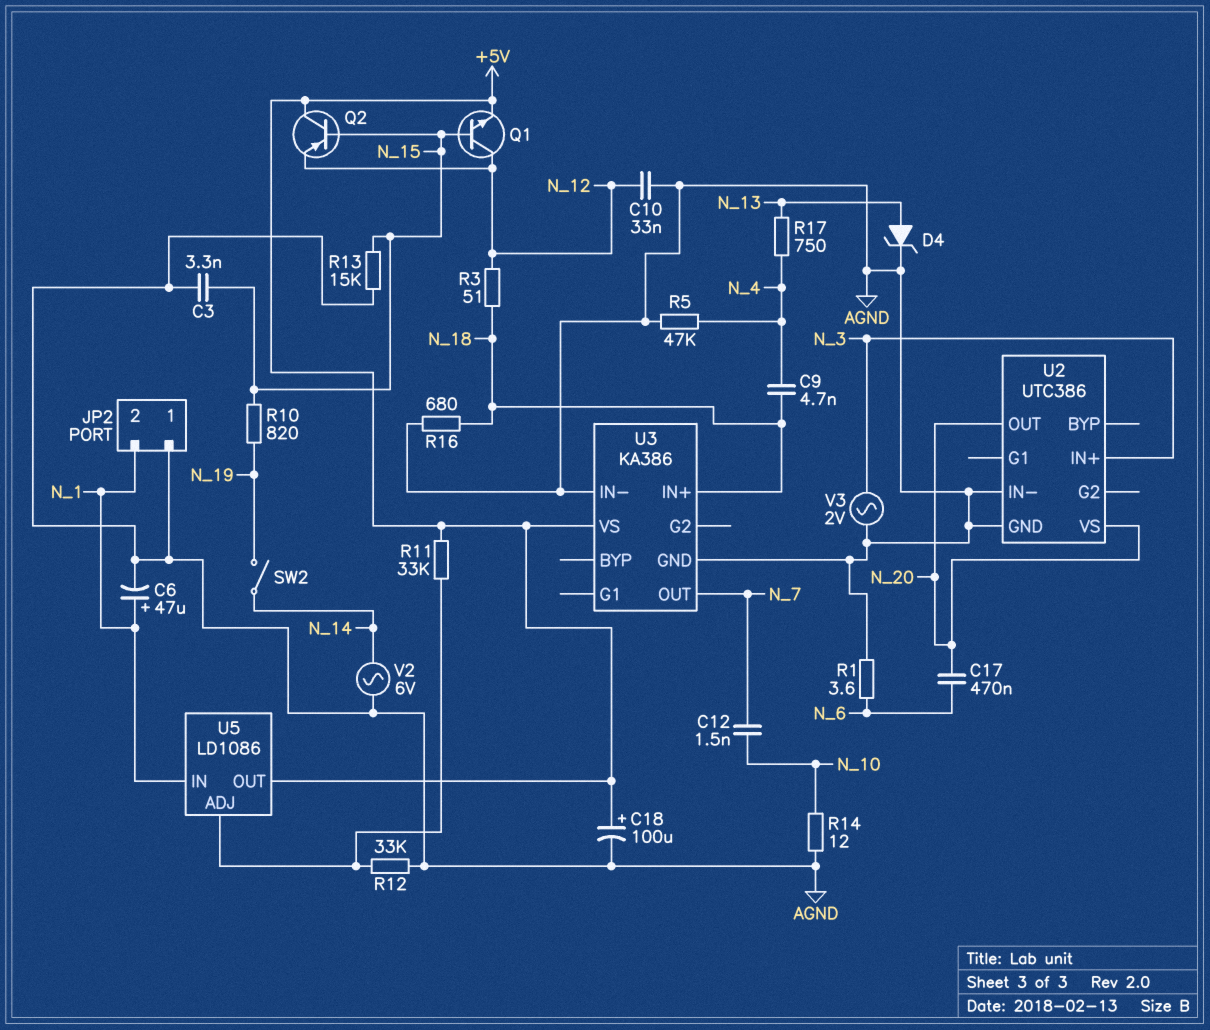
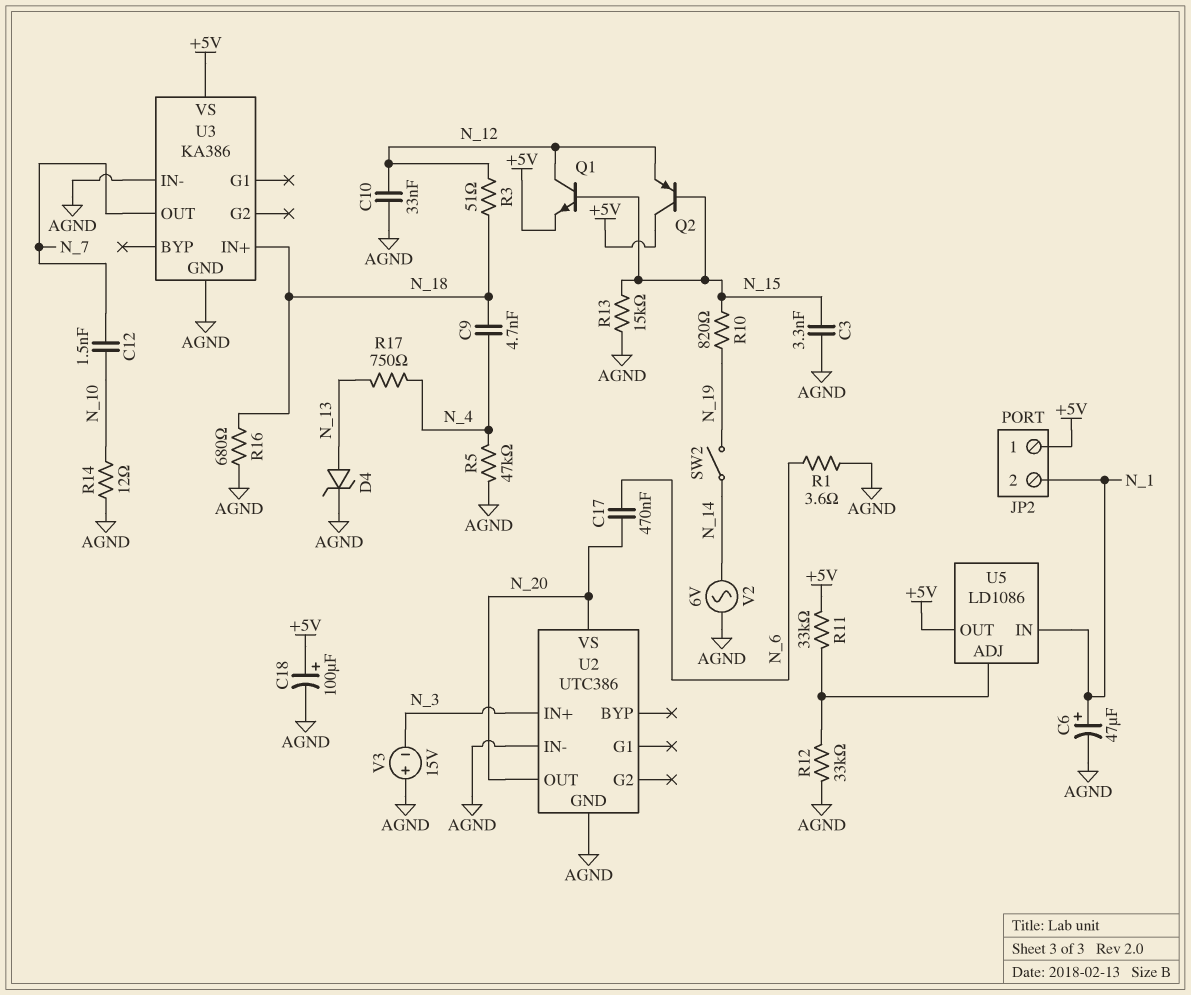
JP2 pin 1: AGND -> +5V
V3: AC 2V (AGND, N_3) -> 15V (plus AGND, minus N_3)

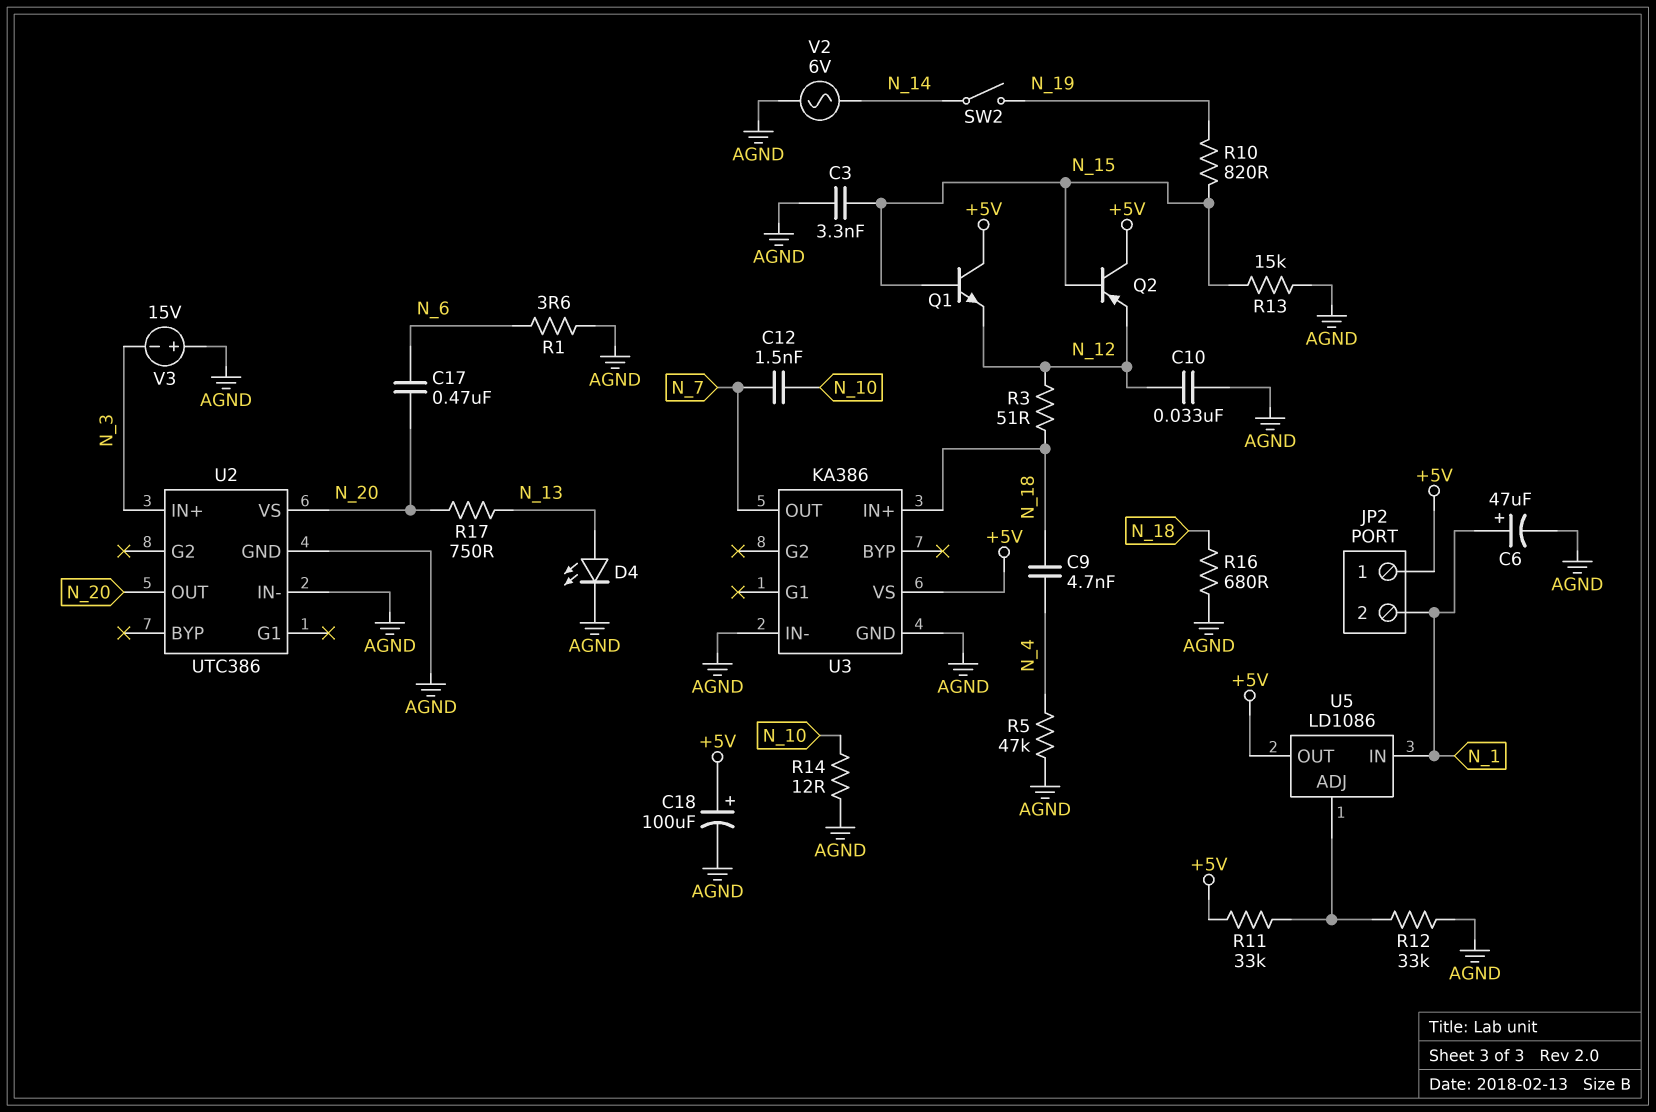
D4: zener (A N_13, K AGND) -> LED (A N_13, K AGND)
Q1: NPN (B N_15, C N_12, E +5V) -> NPN (B N_15, C +5V, E N_12)
R17: 750 (N_4, N_13) -> 750 (N_13, N_20)

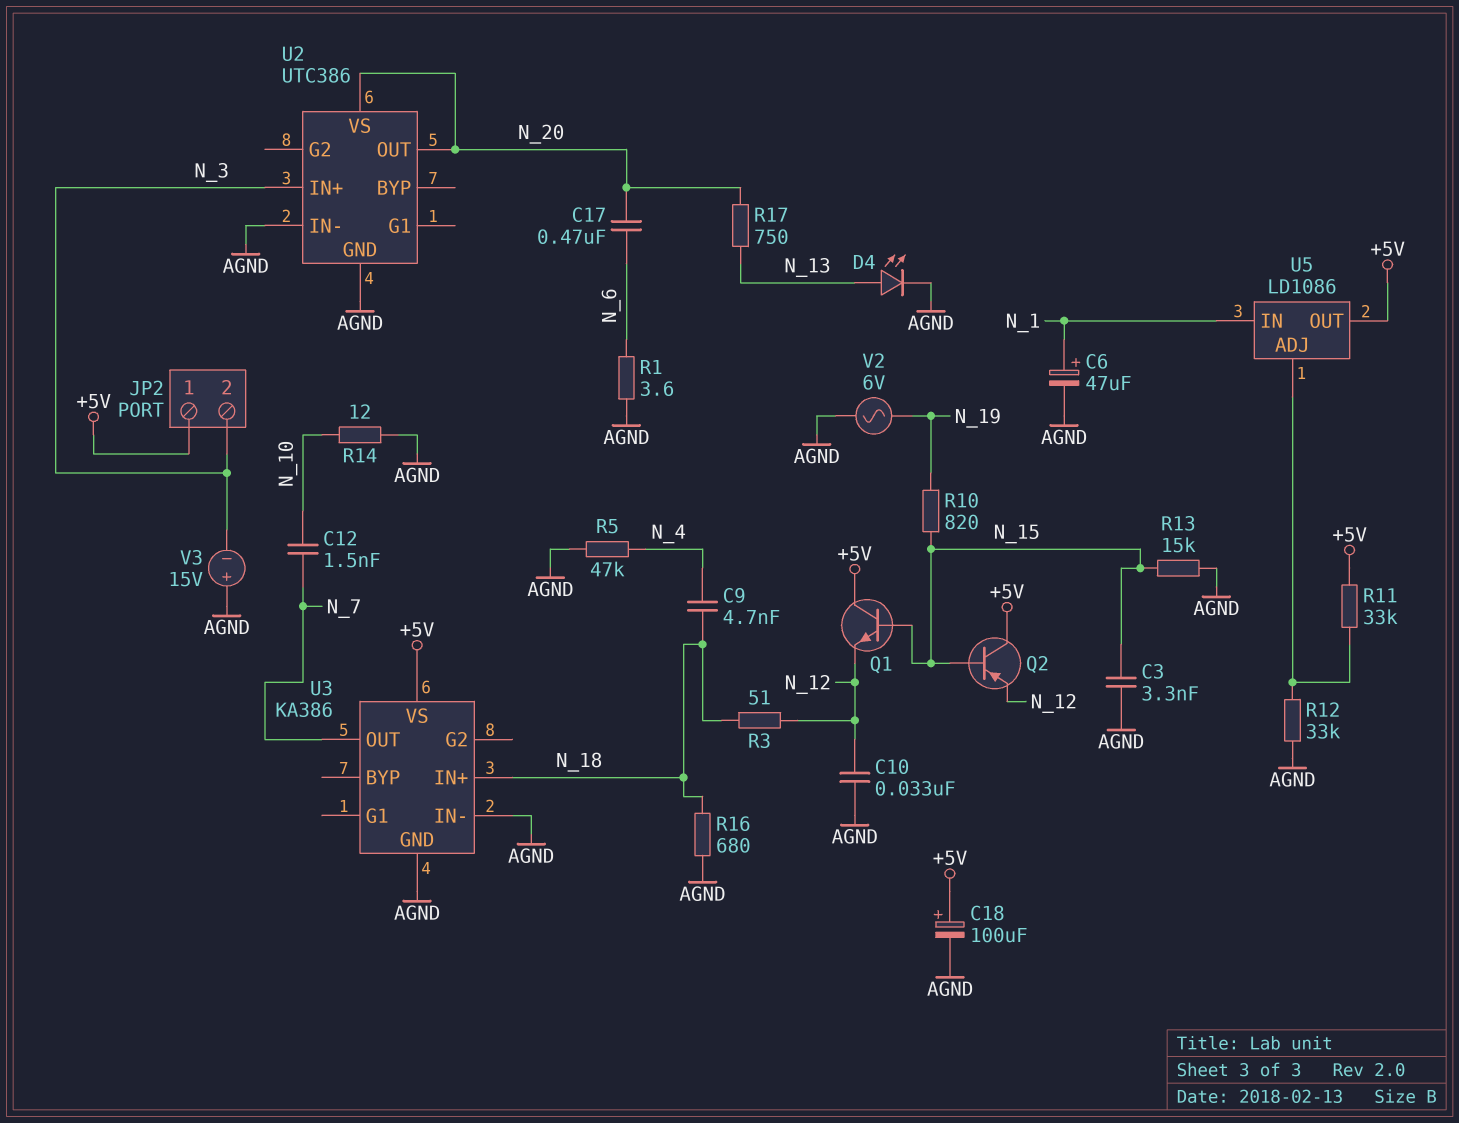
JP2 pin 2: N_1 -> N_3
SW2: switch (N_14, N_19) -> none
V2: AC 6V (AGND, N_14) -> AC 6V (AGND, N_19)

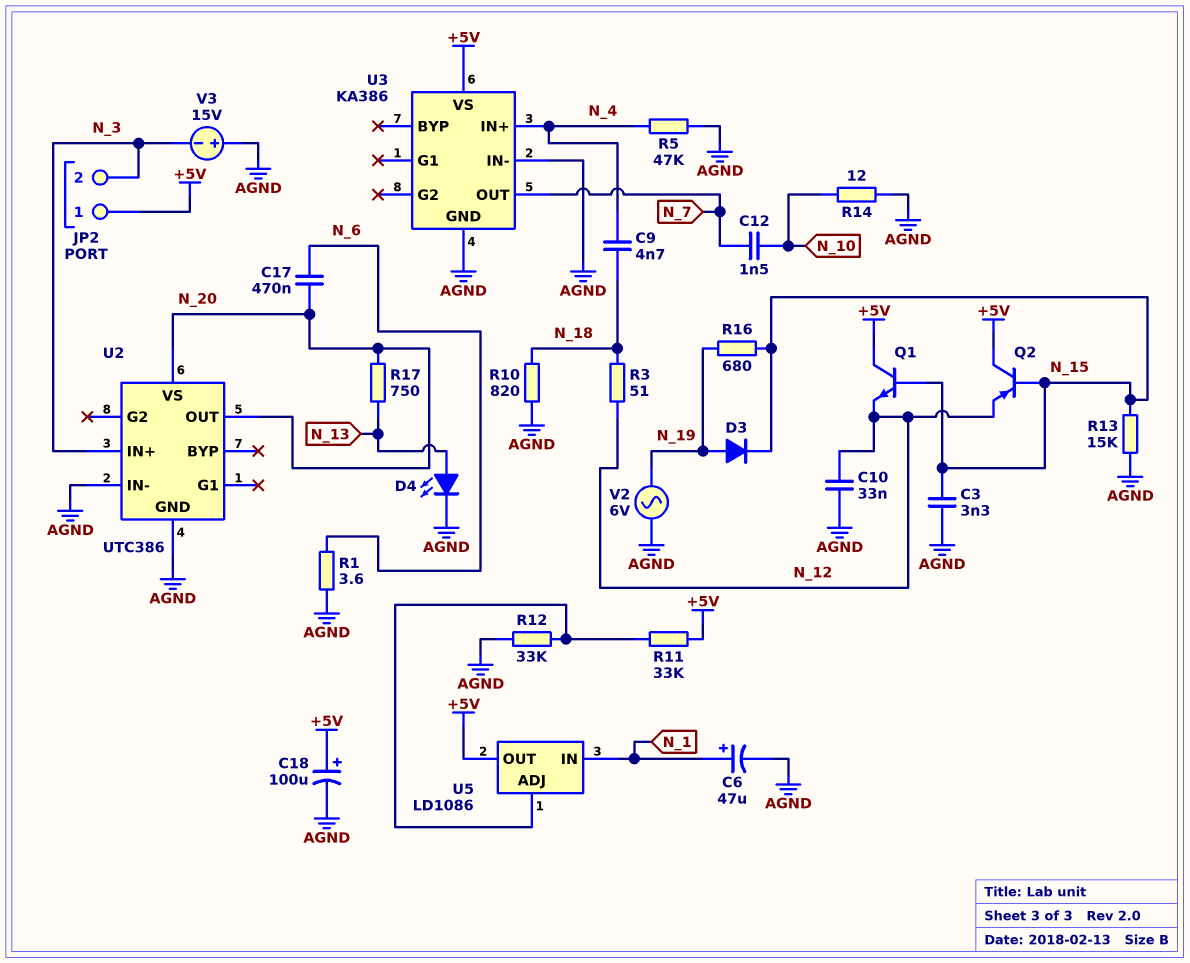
D3: none -> diode (A N_19, K N_15)
R10: 820 (N_15, N_19) -> 820 (AGND, N_18)
R16: 680 (AGND, N_18) -> 680 (N_15, N_19)
U3 pin IN+: N_18 -> N_4

